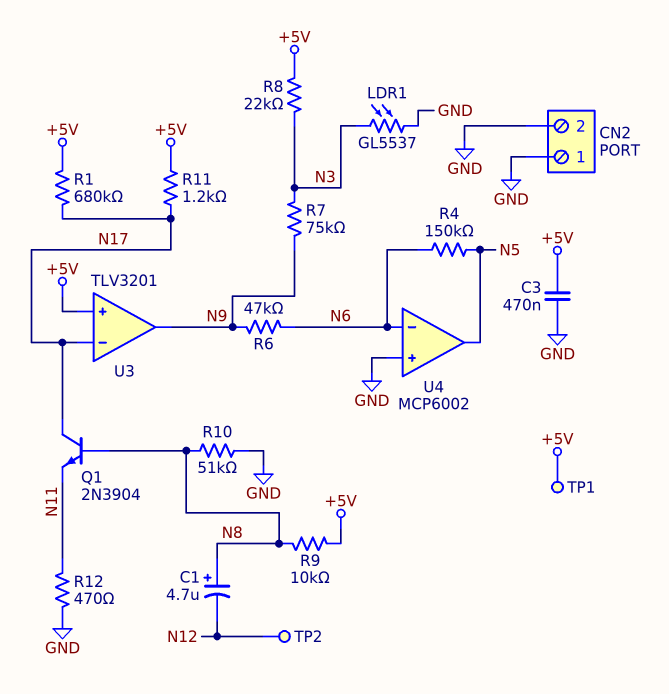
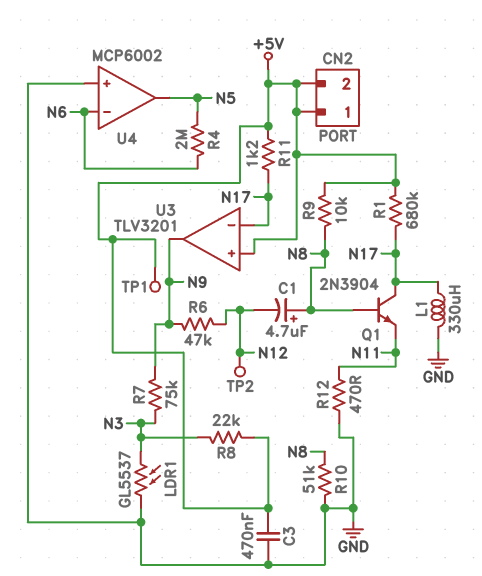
CN2 pin 1: GND -> +5V
CN2 pin 2: GND -> +5V
L1: none -> 330uH (GND, N17)
R4: 150k (N5, N6) -> 2M (N5, N6)
R6: 47k (N6, N9) -> 47k (N9, N12)

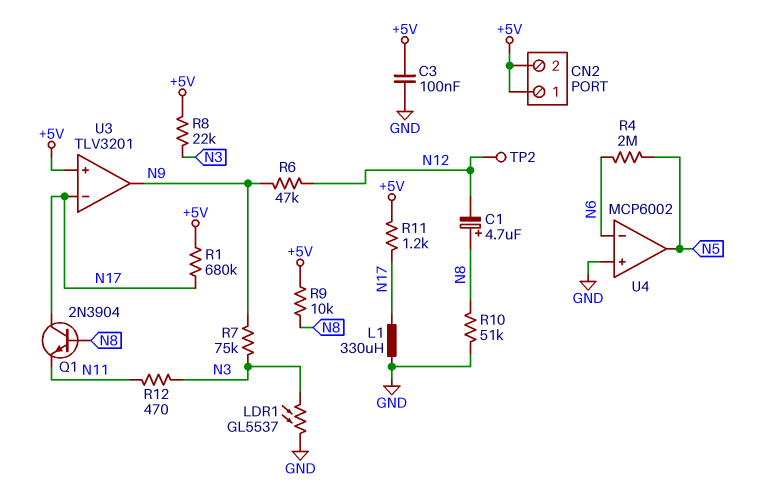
C3: 470nF (+5V, GND) -> 100nF (+5V, GND)
R12: 470 (GND, N11) -> 470 (N3, N11)
TP1: test point (+5V) -> none

